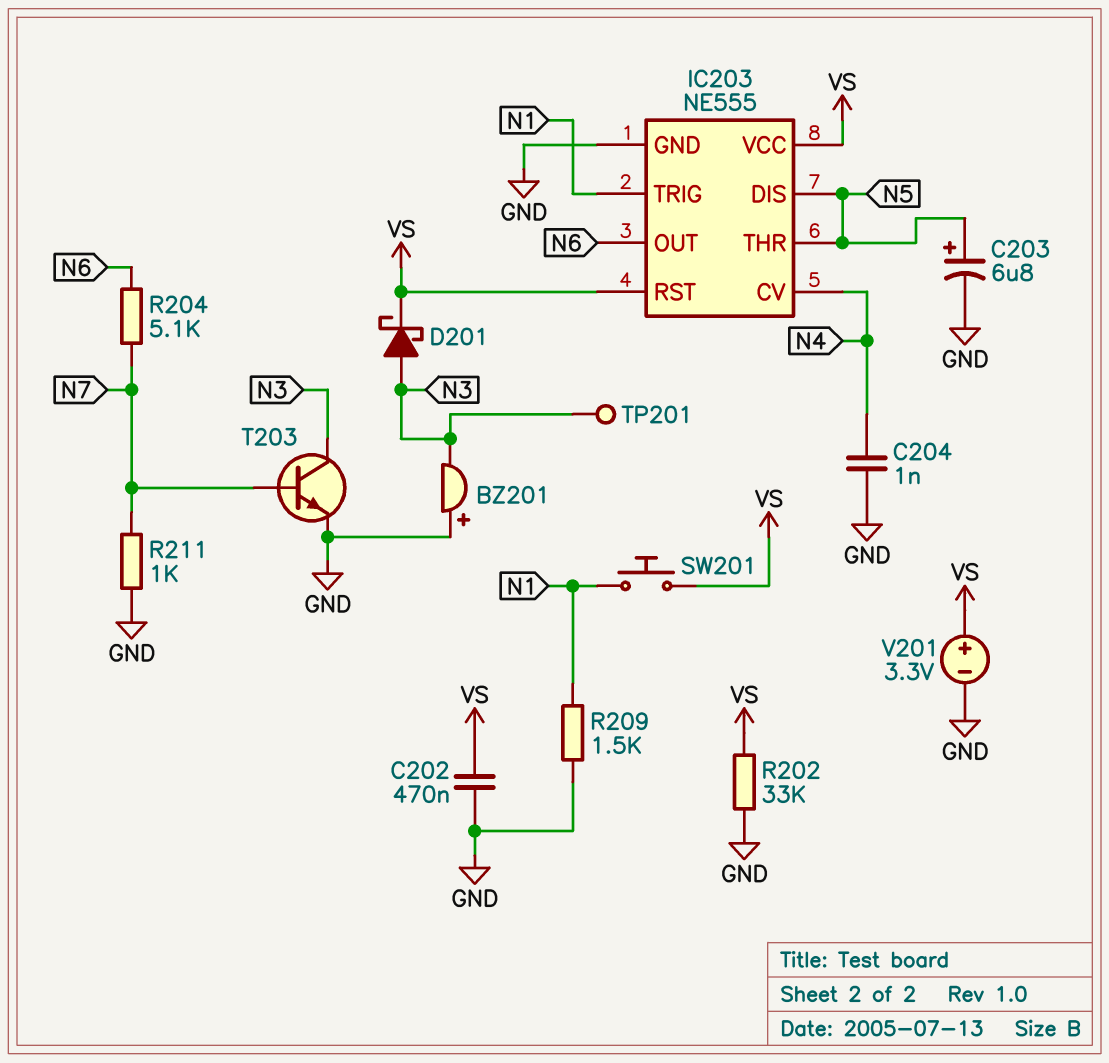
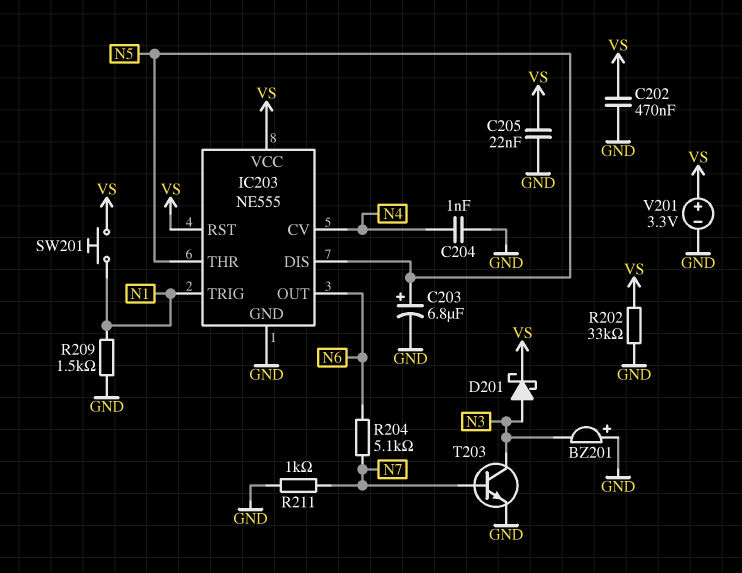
C205: none -> 22nF (GND, VS)
TP201: test point (N3) -> none

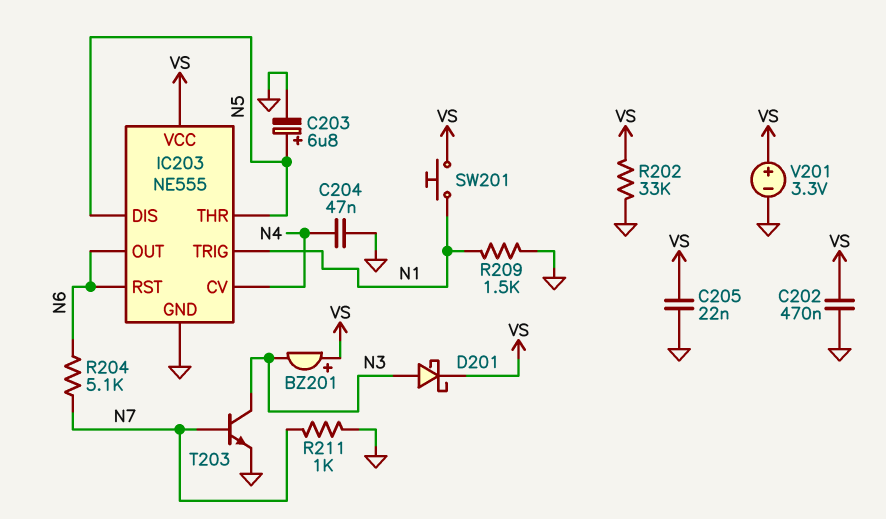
BZ201: buzzer (plus GND, minus N3) -> buzzer (plus VS, minus N3)
C204: 1nF (GND, N4) -> 47nF (GND, N4)
IC203 pin RST: VS -> N6

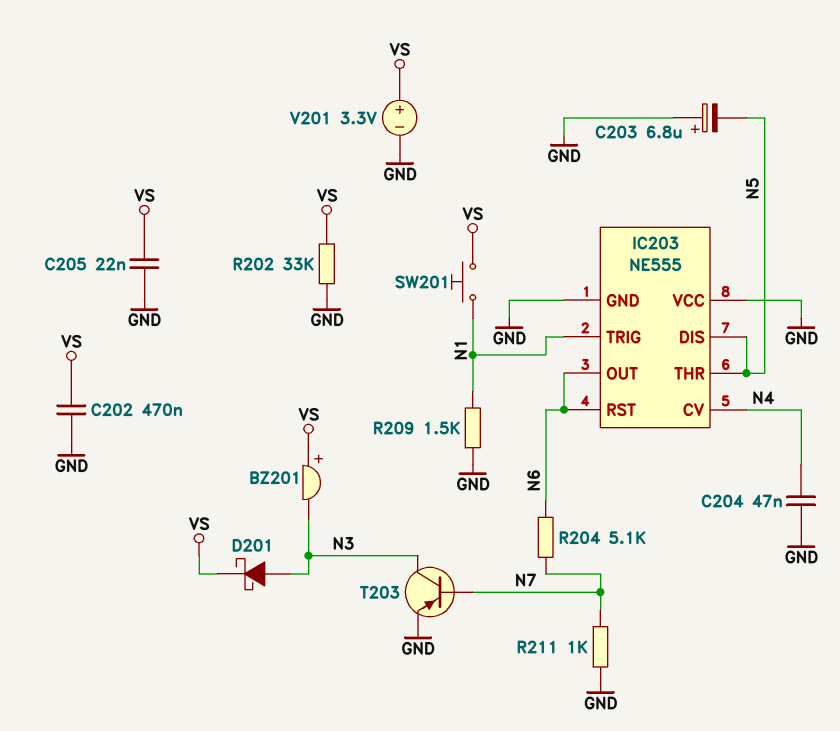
C203: 6.8uF (plus N5, minus GND) -> 6.8uF (plus GND, minus N5)
IC203 pin VCC: VS -> GND
T203: NPN (B N7, C N3, E GND) -> PNP (B N7, C N3, E GND)

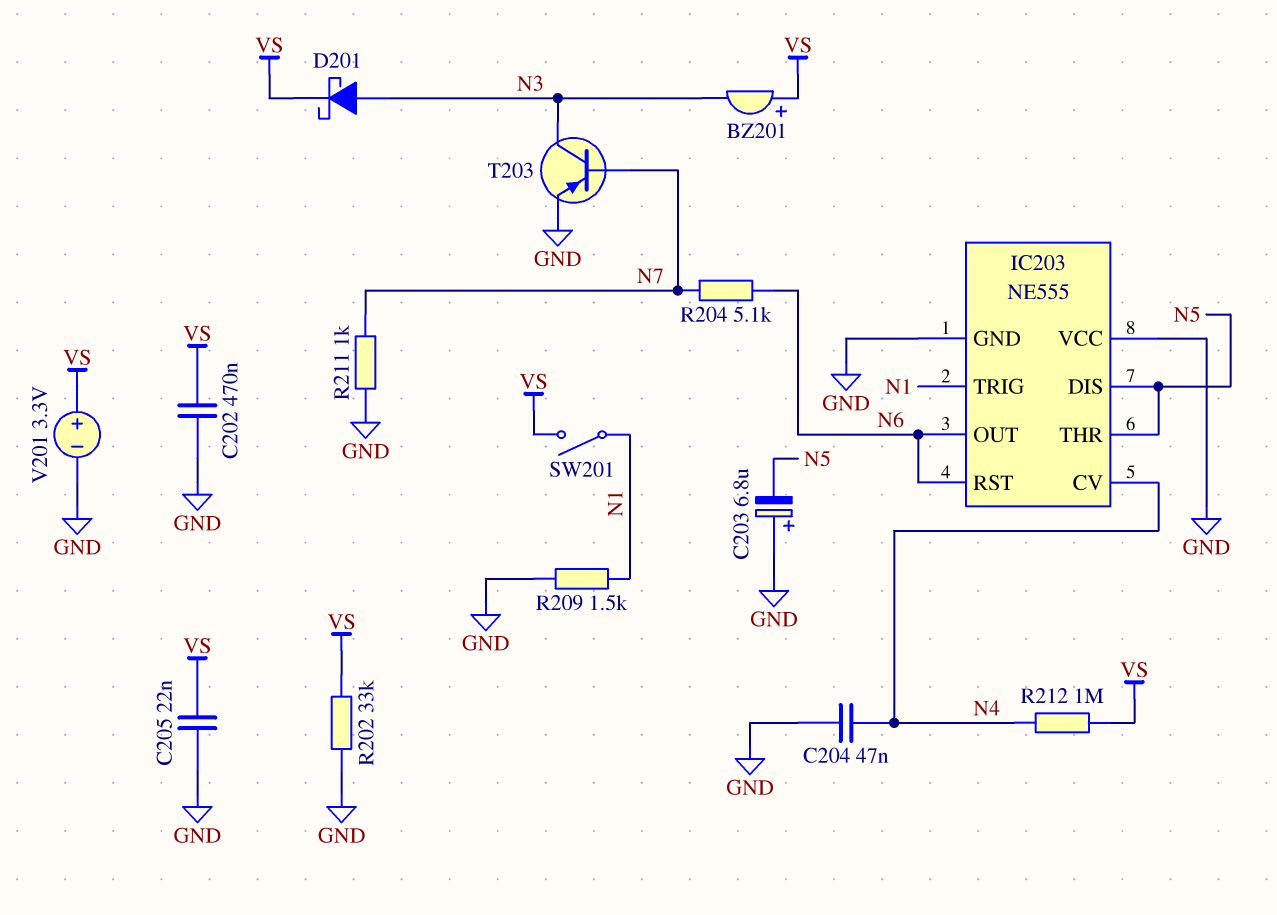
R212: none -> 1M (N4, VS)
SW201: button (N1, VS) -> switch (N1, VS)

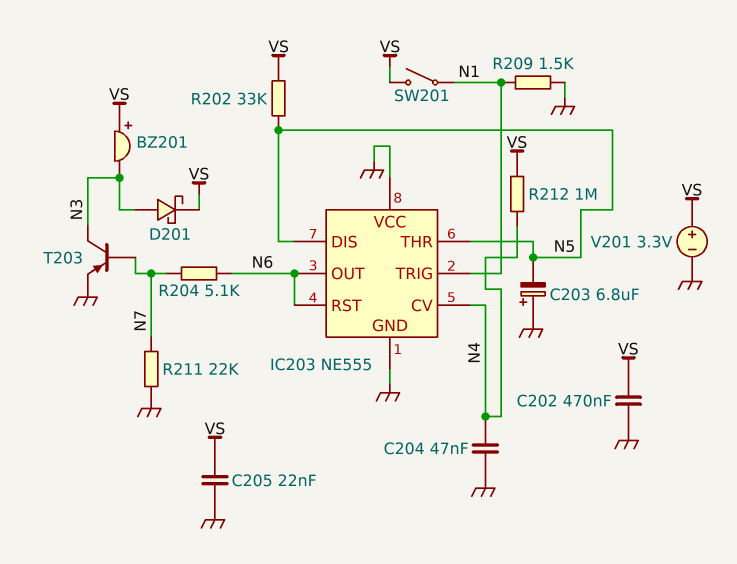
R202: 33k (GND, VS) -> 33k (N5, VS)
R211: 1k (GND, N7) -> 22k (GND, N7)

